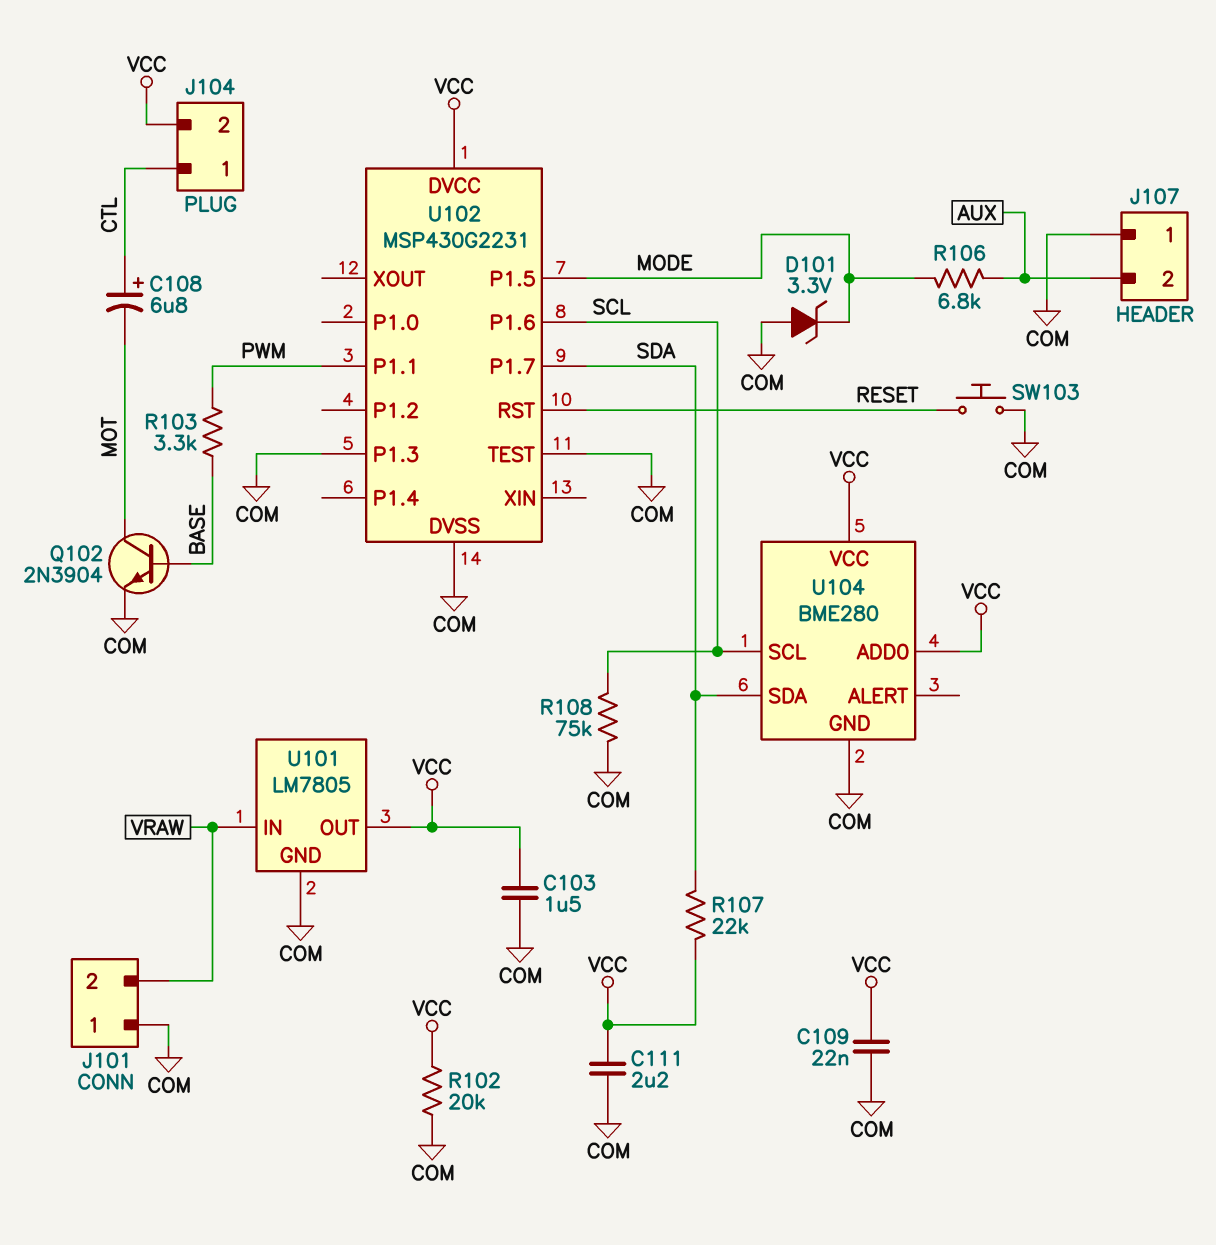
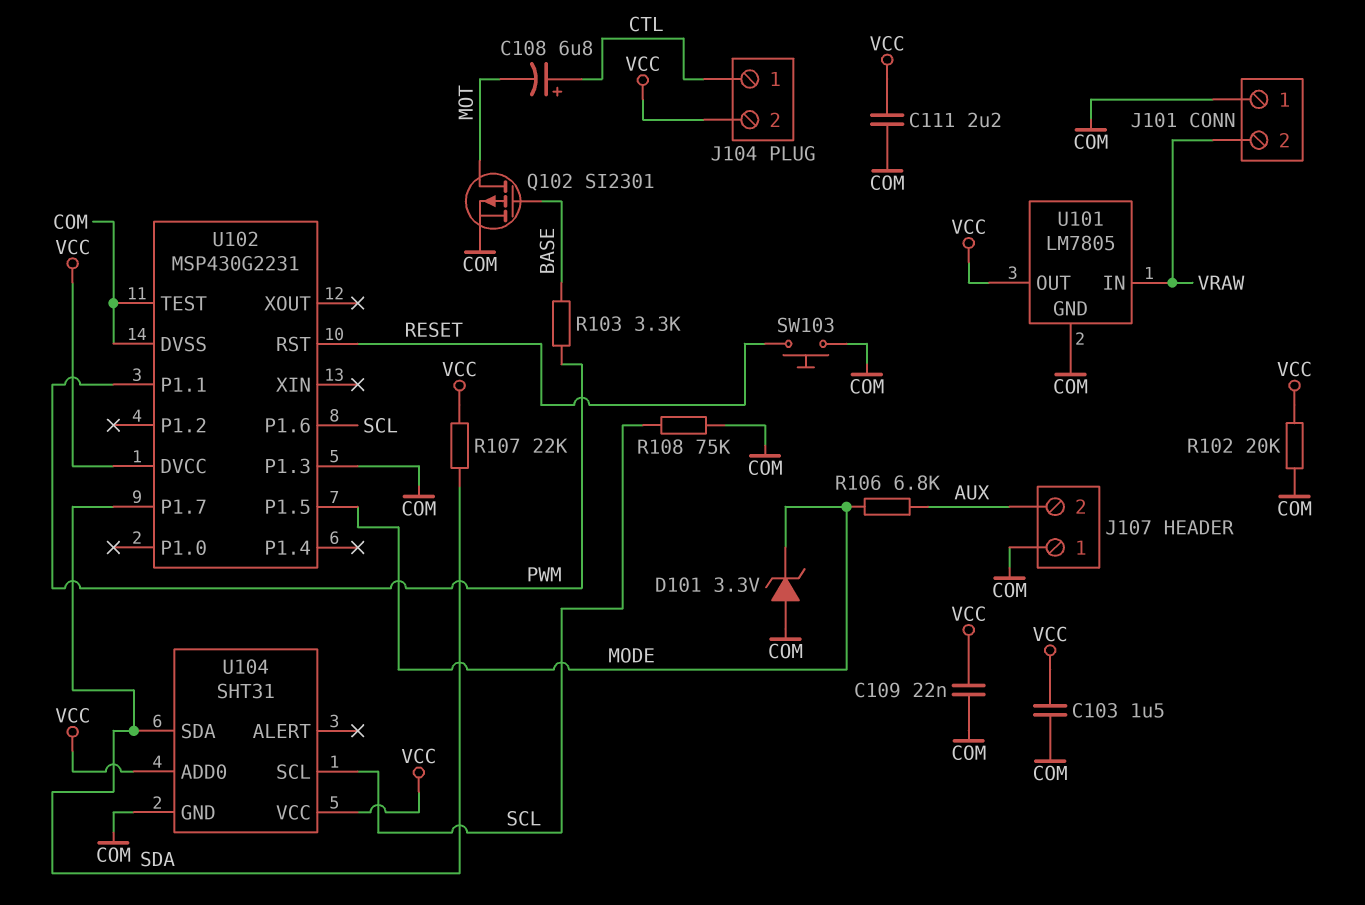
Q102: NPN 2N3904 (B BASE, C MOT, E COM) -> PMOS SI2301 (G BASE, D MOT, S COM)
U104: BME280 -> SHT31

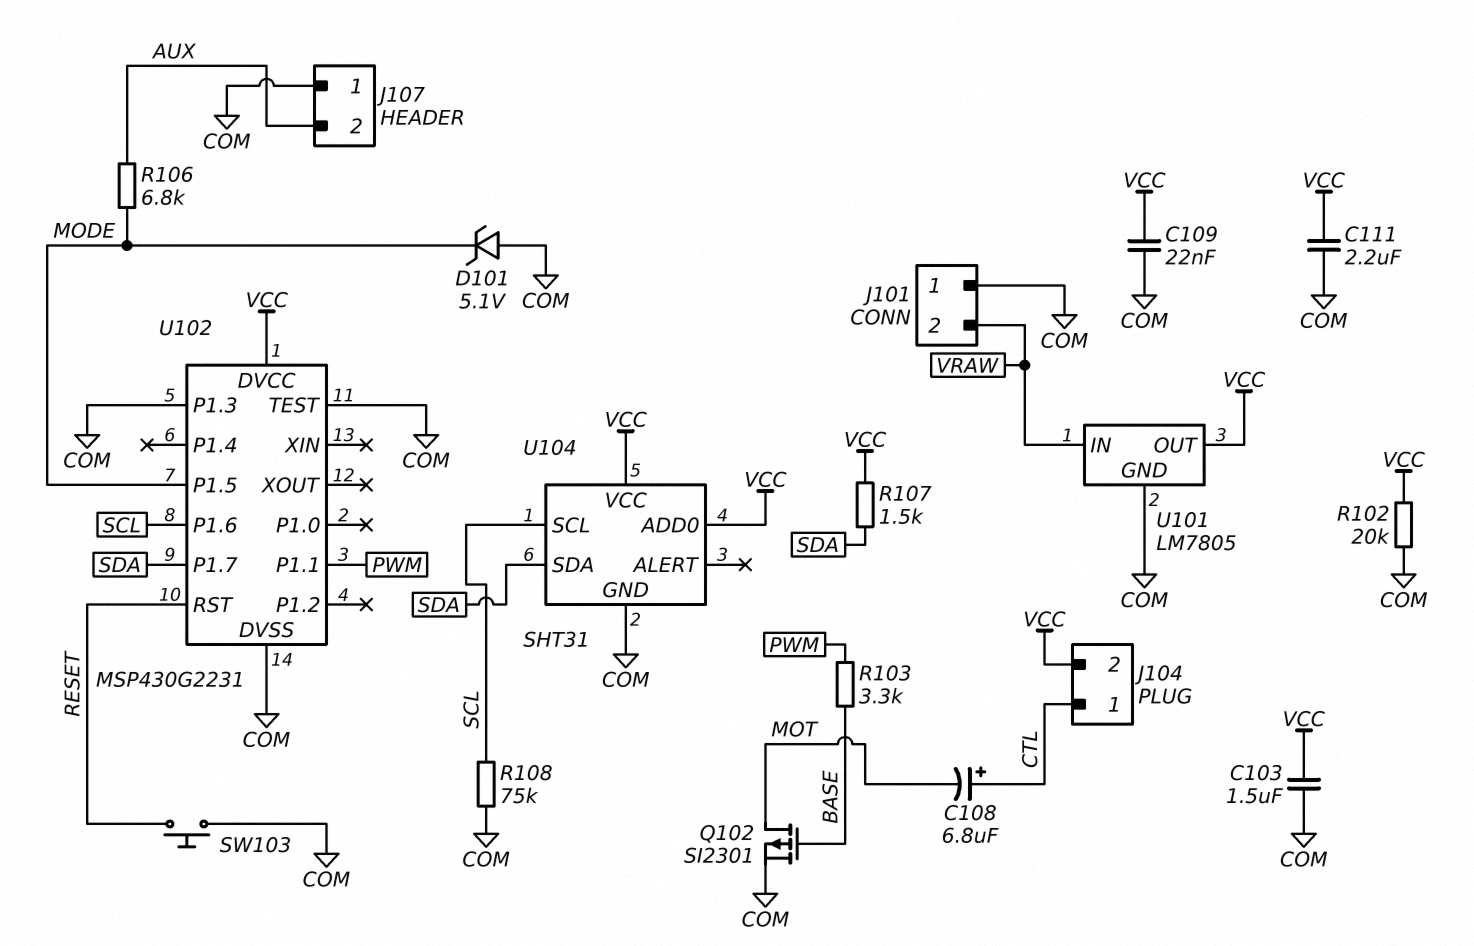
D101: zener 3.3V (A COM, K MODE) -> zener 5.1V (A COM, K MODE)
R107: 22k (SDA, VCC) -> 1.5k (SDA, VCC)

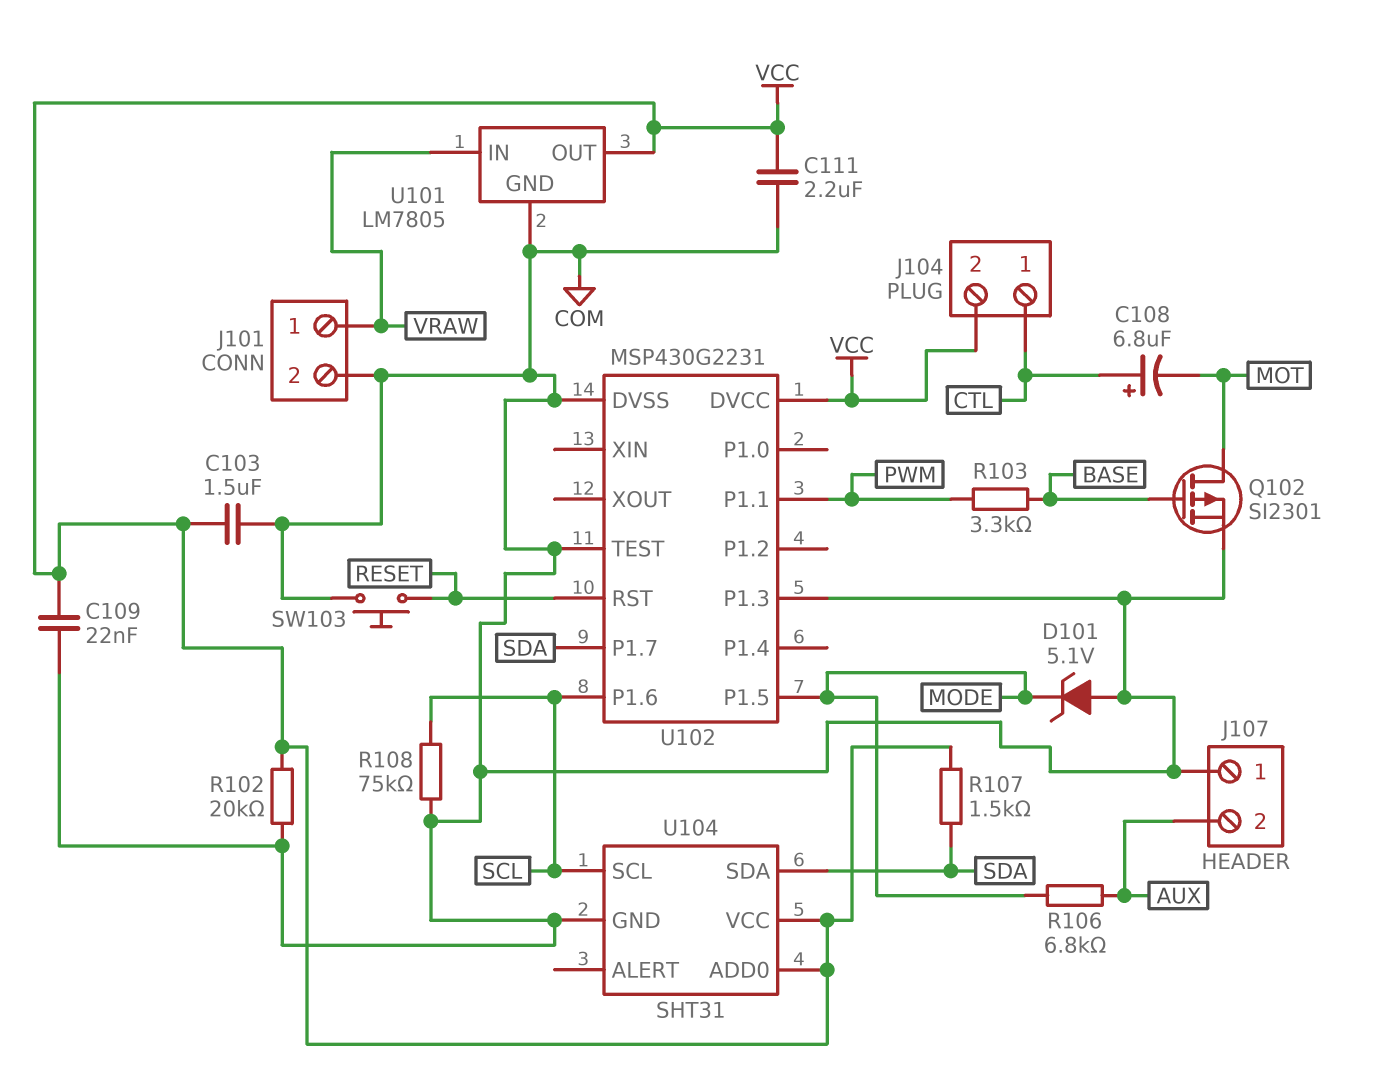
J101 pin 1: COM -> VRAW
J101 pin 2: VRAW -> COM

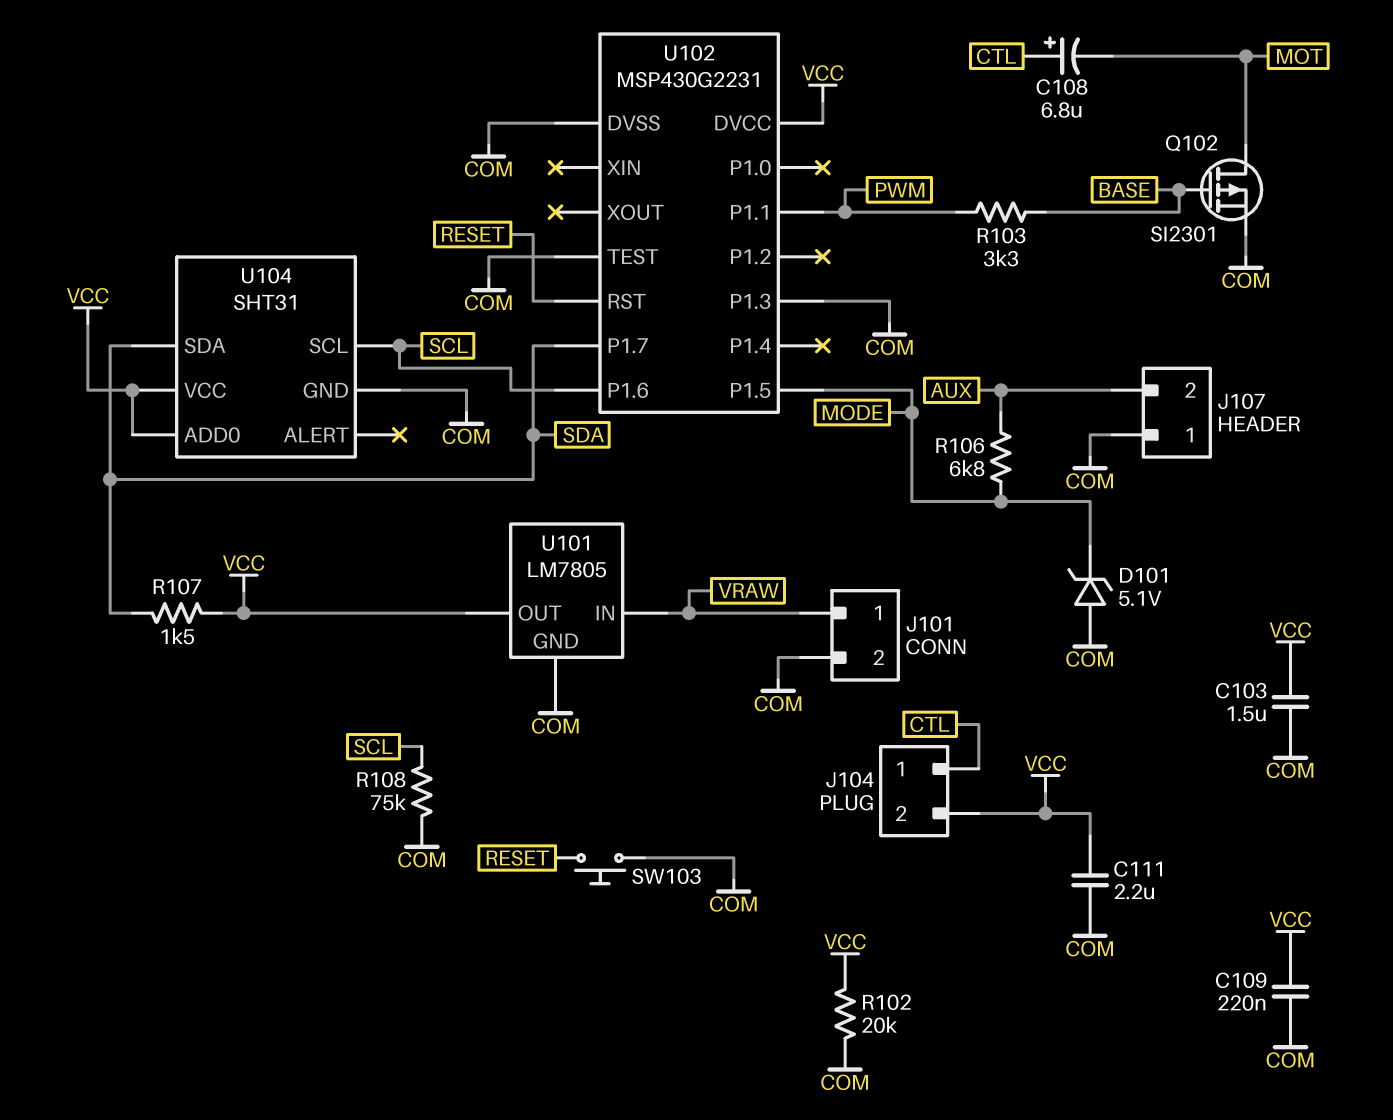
C109: 22nF (COM, VCC) -> 220nF (COM, VCC)

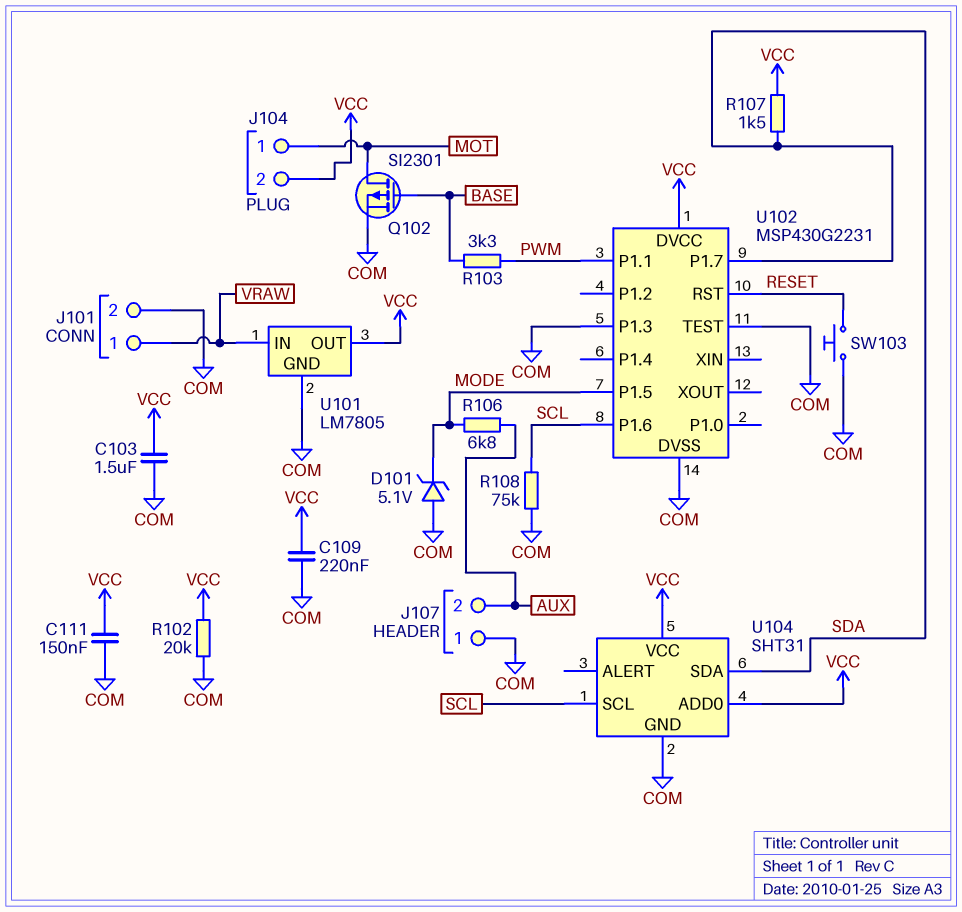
C108: 6.8uF (plus CTL, minus MOT) -> none
C111: 2.2uF (COM, VCC) -> 150nF (COM, VCC)
J104 pin 1: CTL -> MOT

